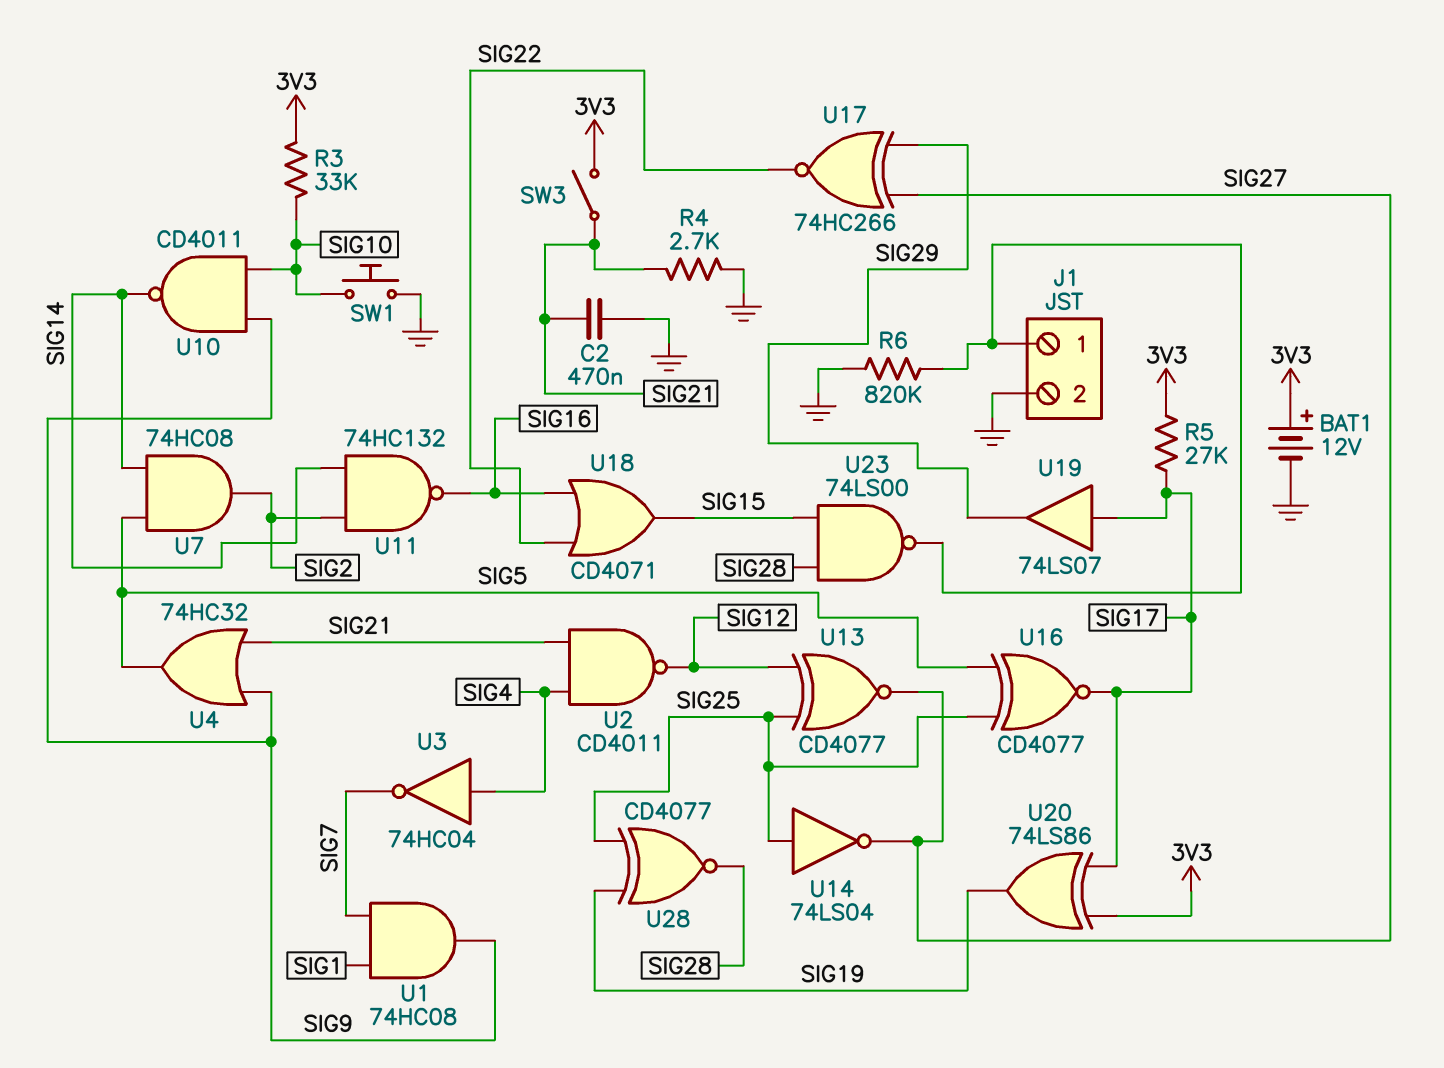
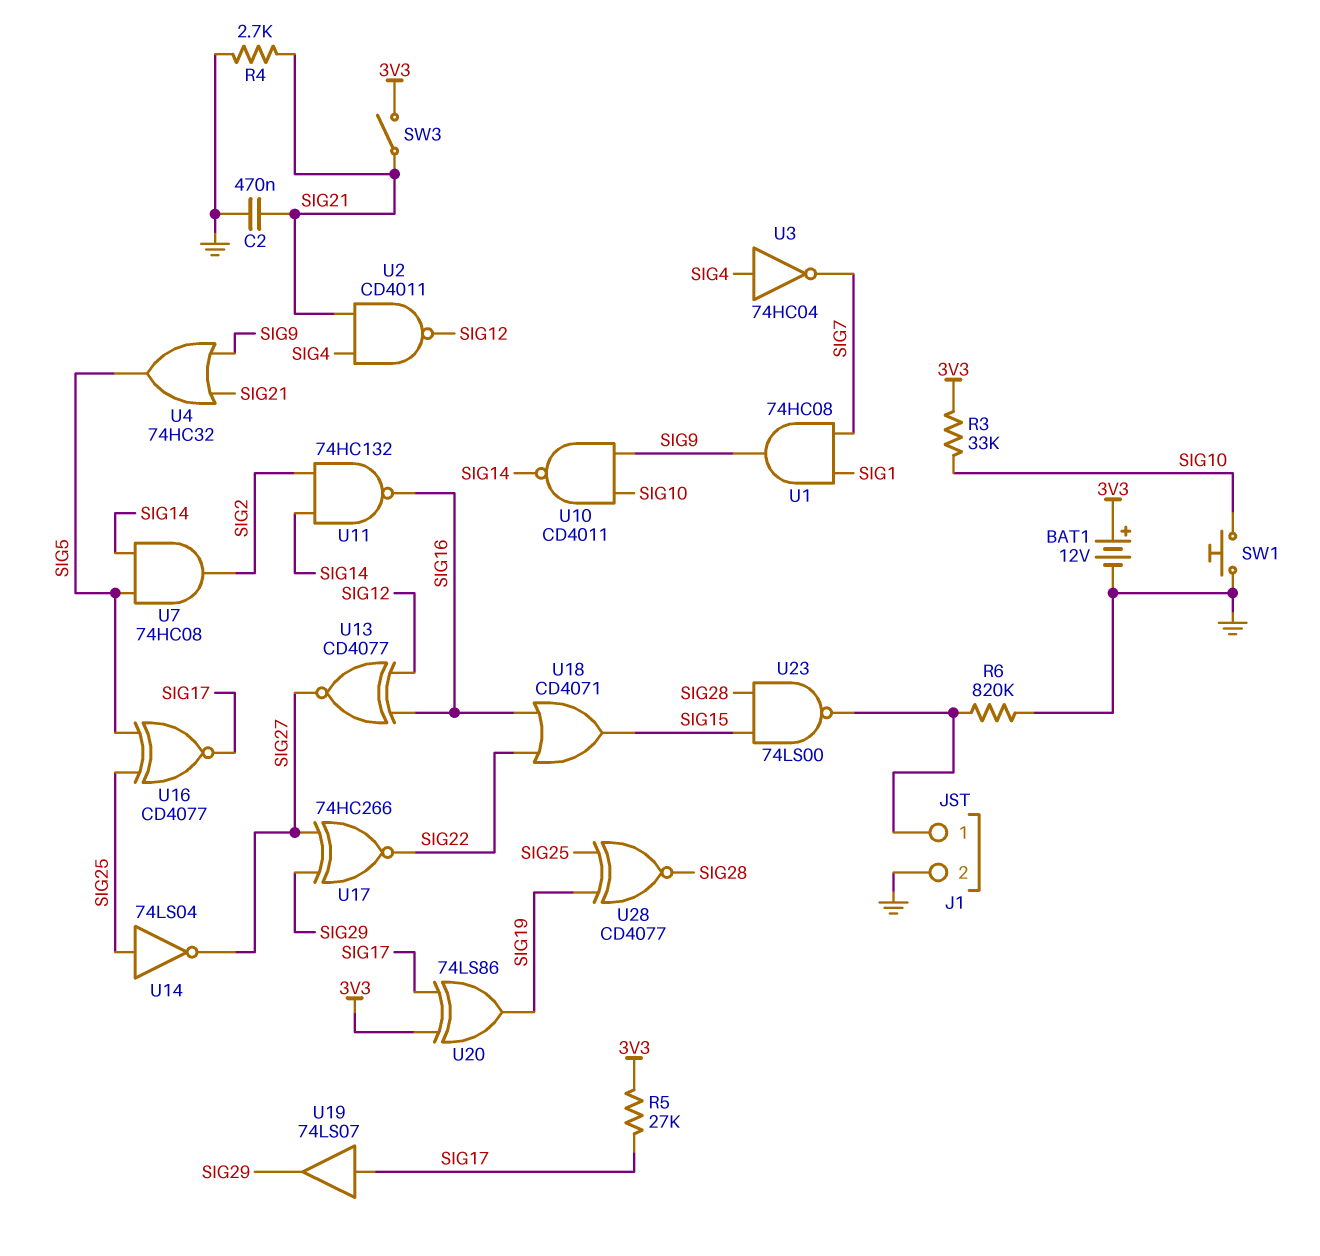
U13: XNOR CD4077 (in SIG12, in SIG25, out SIG27) -> XNOR CD4077 (in SIG12, in SIG16, out SIG27)

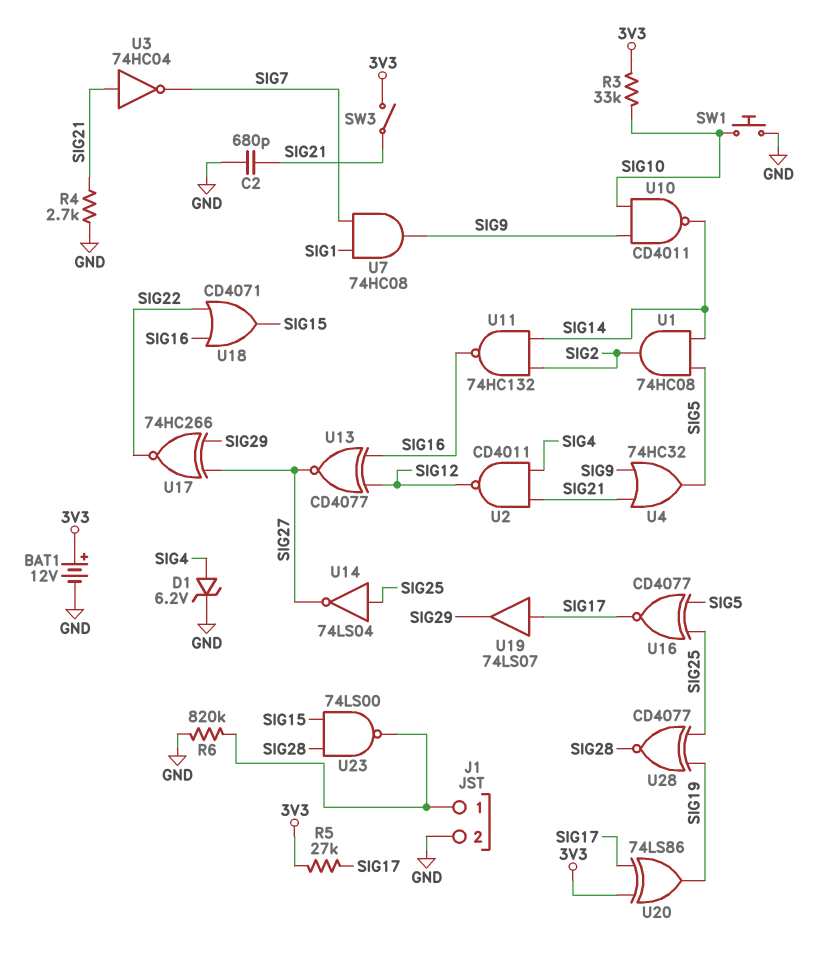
C2: 470nF (GND, SIG21) -> 680pF (GND, SIG21)
D1: none -> zener 6.2V (A SIG4, K GND)
U1: AND 74HC08 (in SIG1, in SIG7, out SIG9) -> AND 74HC08 (in SIG5, in SIG14, out SIG2)
U3: NOT 74HC04 (in SIG4, out SIG7) -> NOT 74HC04 (in SIG21, out SIG7)
U7: AND 74HC08 (in SIG5, in SIG14, out SIG2) -> AND 74HC08 (in SIG1, in SIG7, out SIG9)

